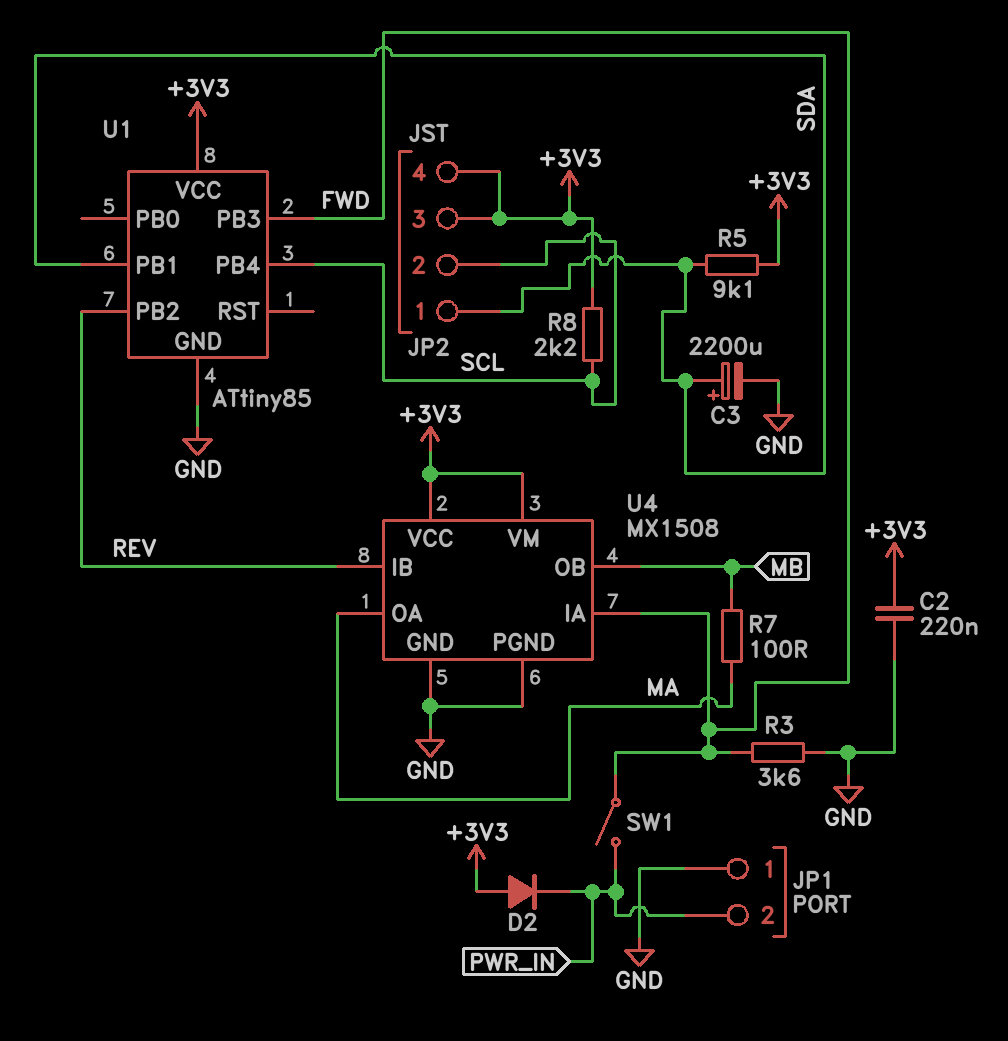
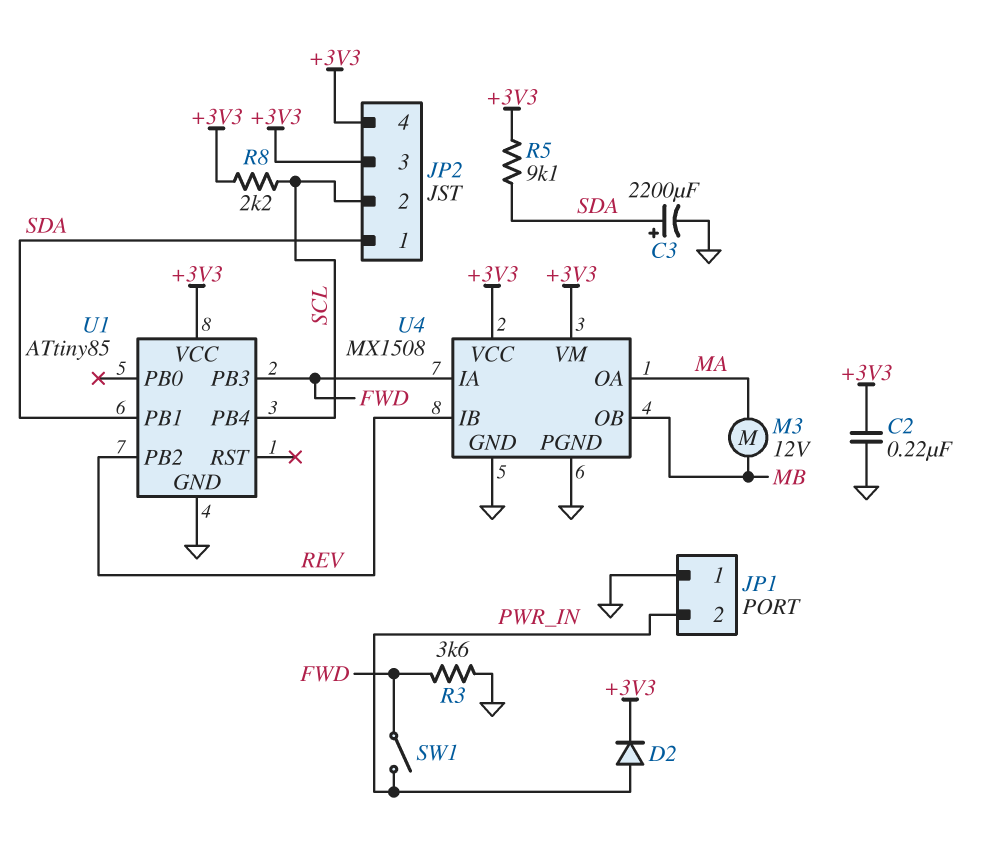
D2: diode (A +3V3, K PWR_IN) -> diode (A PWR_IN, K +3V3)
M3: none -> motor 12V (MA, MB)
R7: 100 (MA, MB) -> none

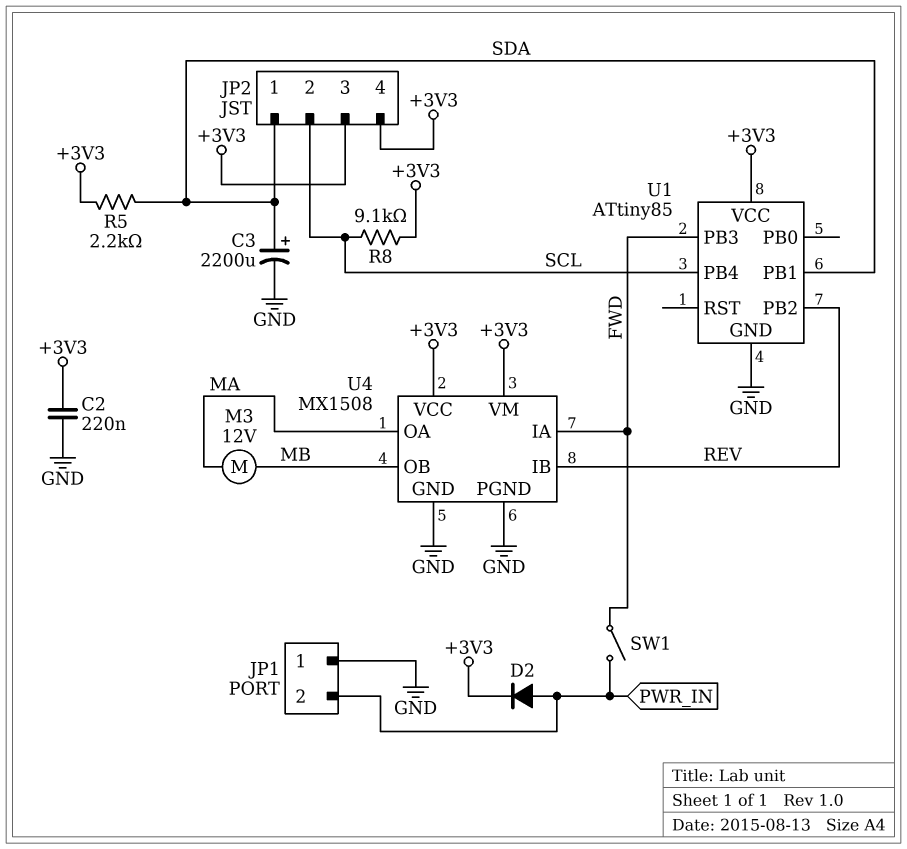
R3: 3.6k (FWD, GND) -> none
R5: 9.1k (+3V3, SDA) -> 2.2k (+3V3, SDA)
R8: 2.2k (+3V3, SCL) -> 9.1k (+3V3, SCL)

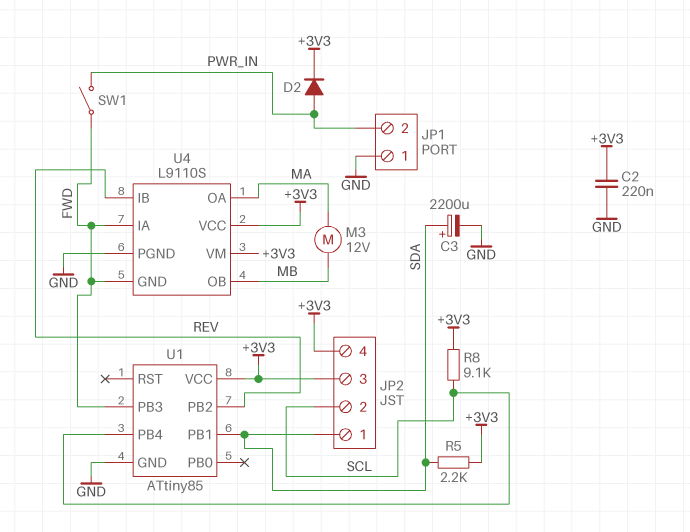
U4: MX1508 -> L9110S
U4 pin GND: GND -> FWD

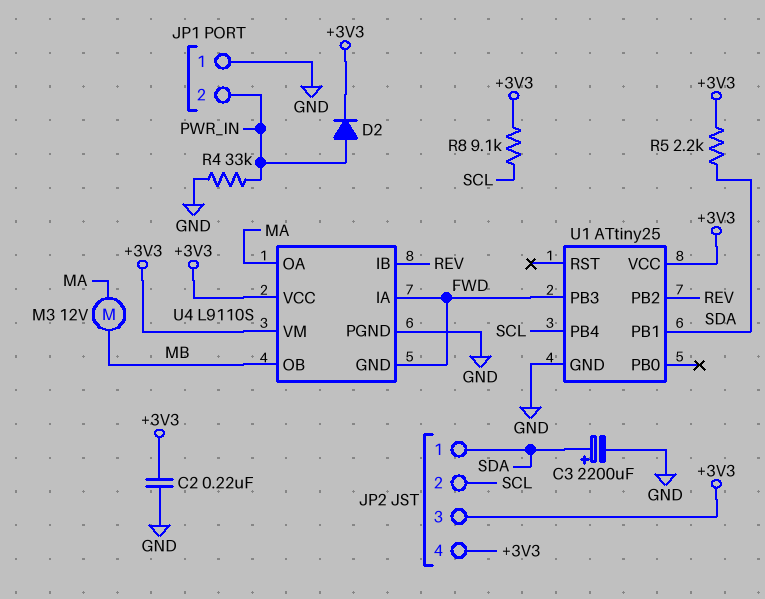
R4: none -> 33k (GND, PWR_IN)
SW1: switch (FWD, PWR_IN) -> none
U1: ATtiny85 -> ATtiny25

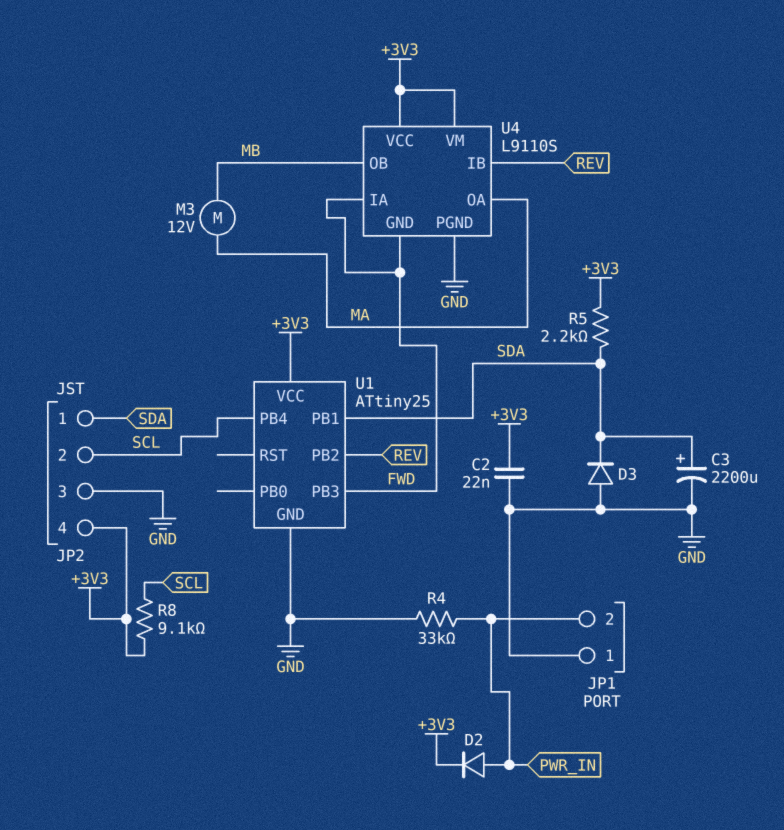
C2: 220nF (+3V3, GND) -> 22nF (+3V3, GND)
D3: none -> diode (A GND, K SDA)
JP2 pin 3: +3V3 -> GND

